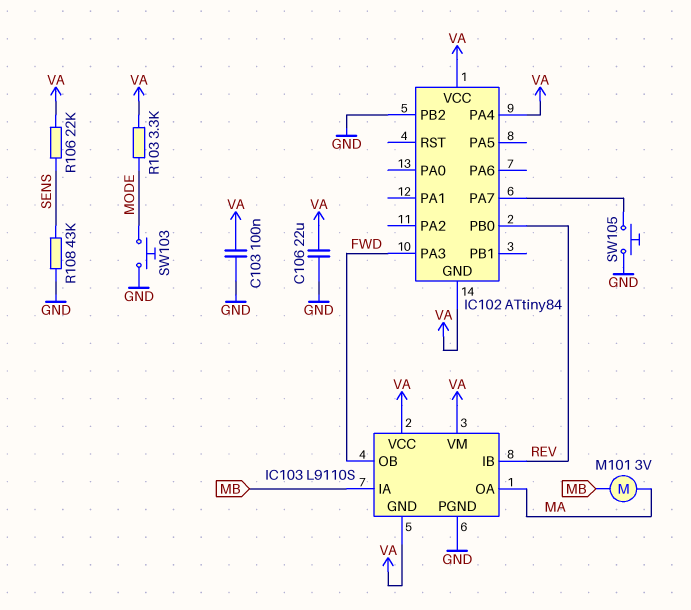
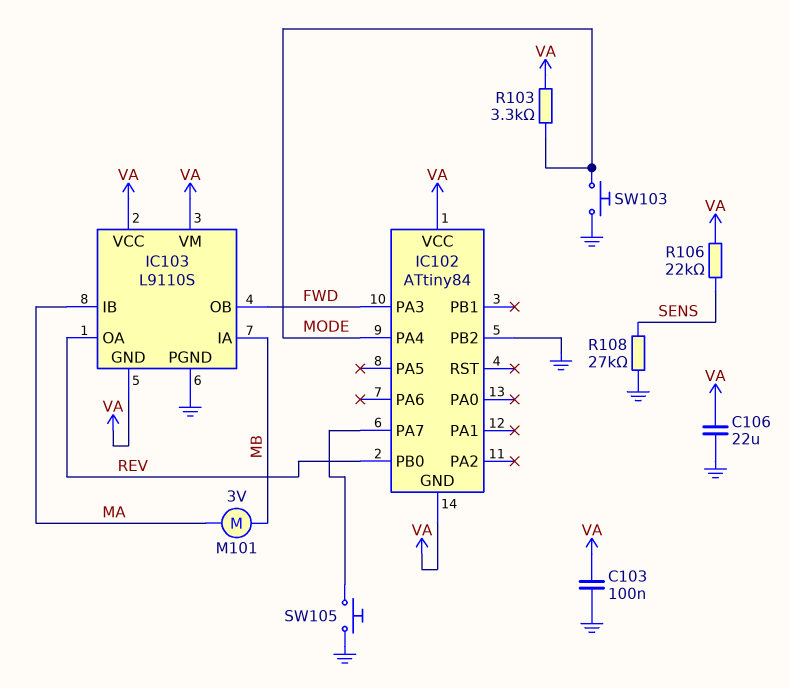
IC102 pin PA4: VA -> MODE
IC103 pin IB: REV -> MA
IC103 pin OA: MA -> REV
R108: 43k (GND, SENS) -> 27k (GND, SENS)

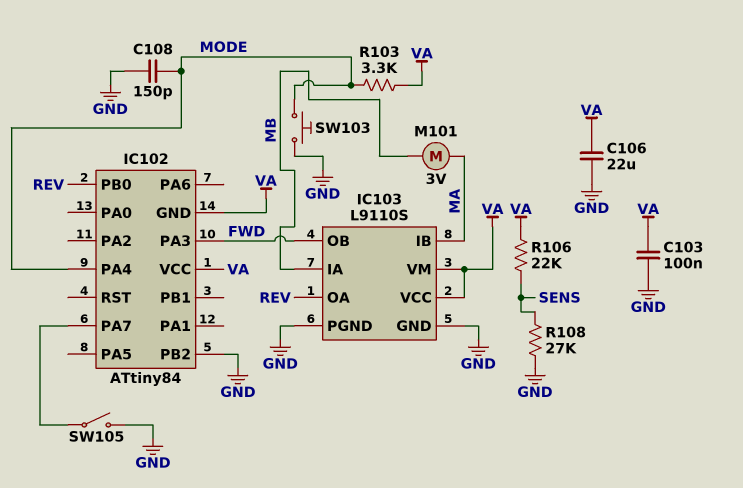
C108: none -> 150pF (GND, MODE)
IC103 pin GND: VA -> GND
SW105: button (GND, IC102/PA7) -> switch (GND, IC102/PA7)

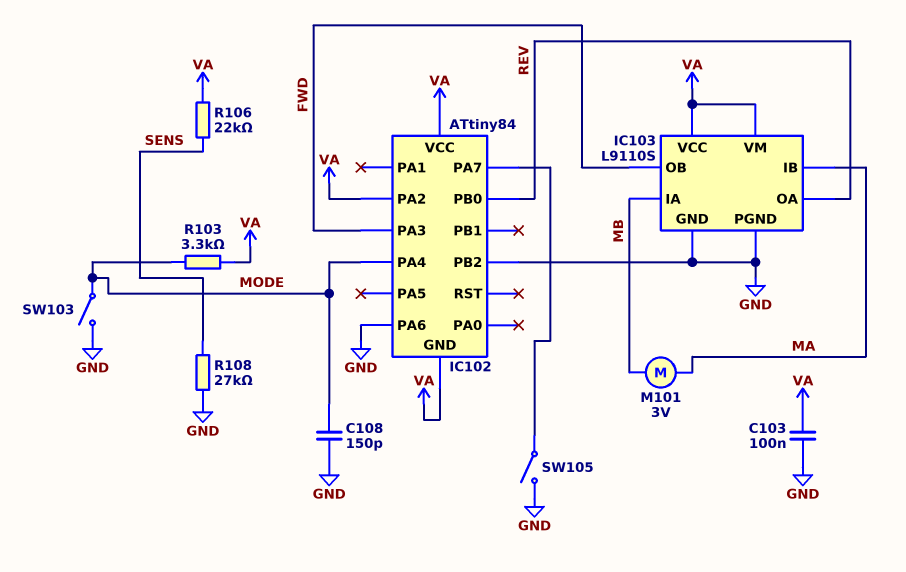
C106: 22uF (GND, VA) -> none
IC102 pin PA2: none -> VA
IC102 pin PA6: none -> GND
SW103: button (GND, MODE) -> switch (GND, MODE)

